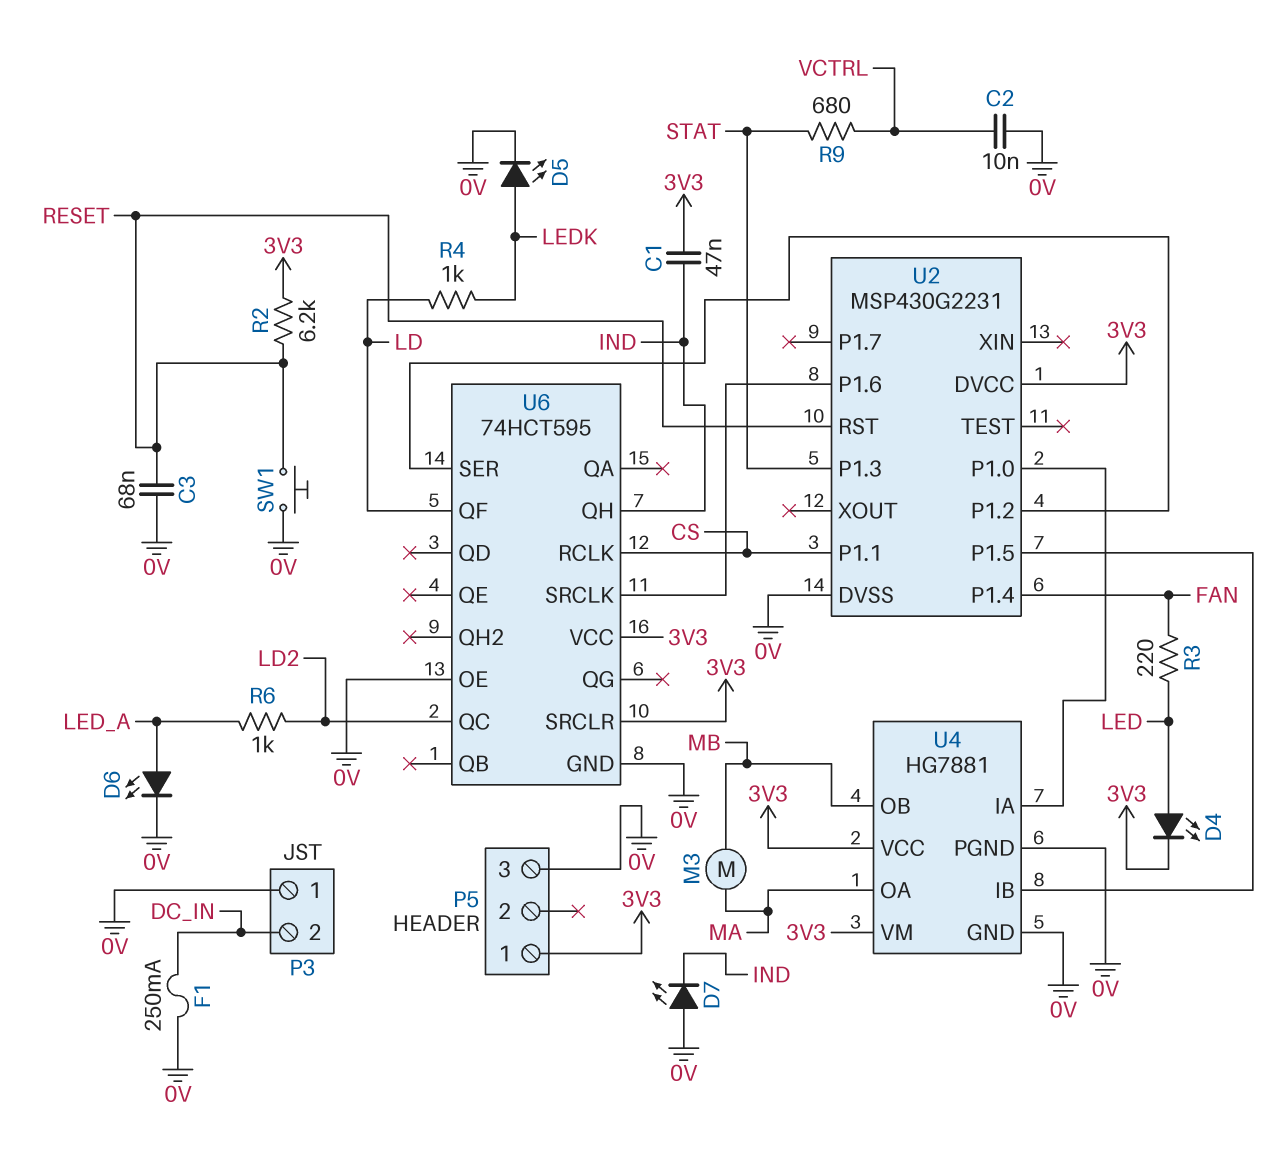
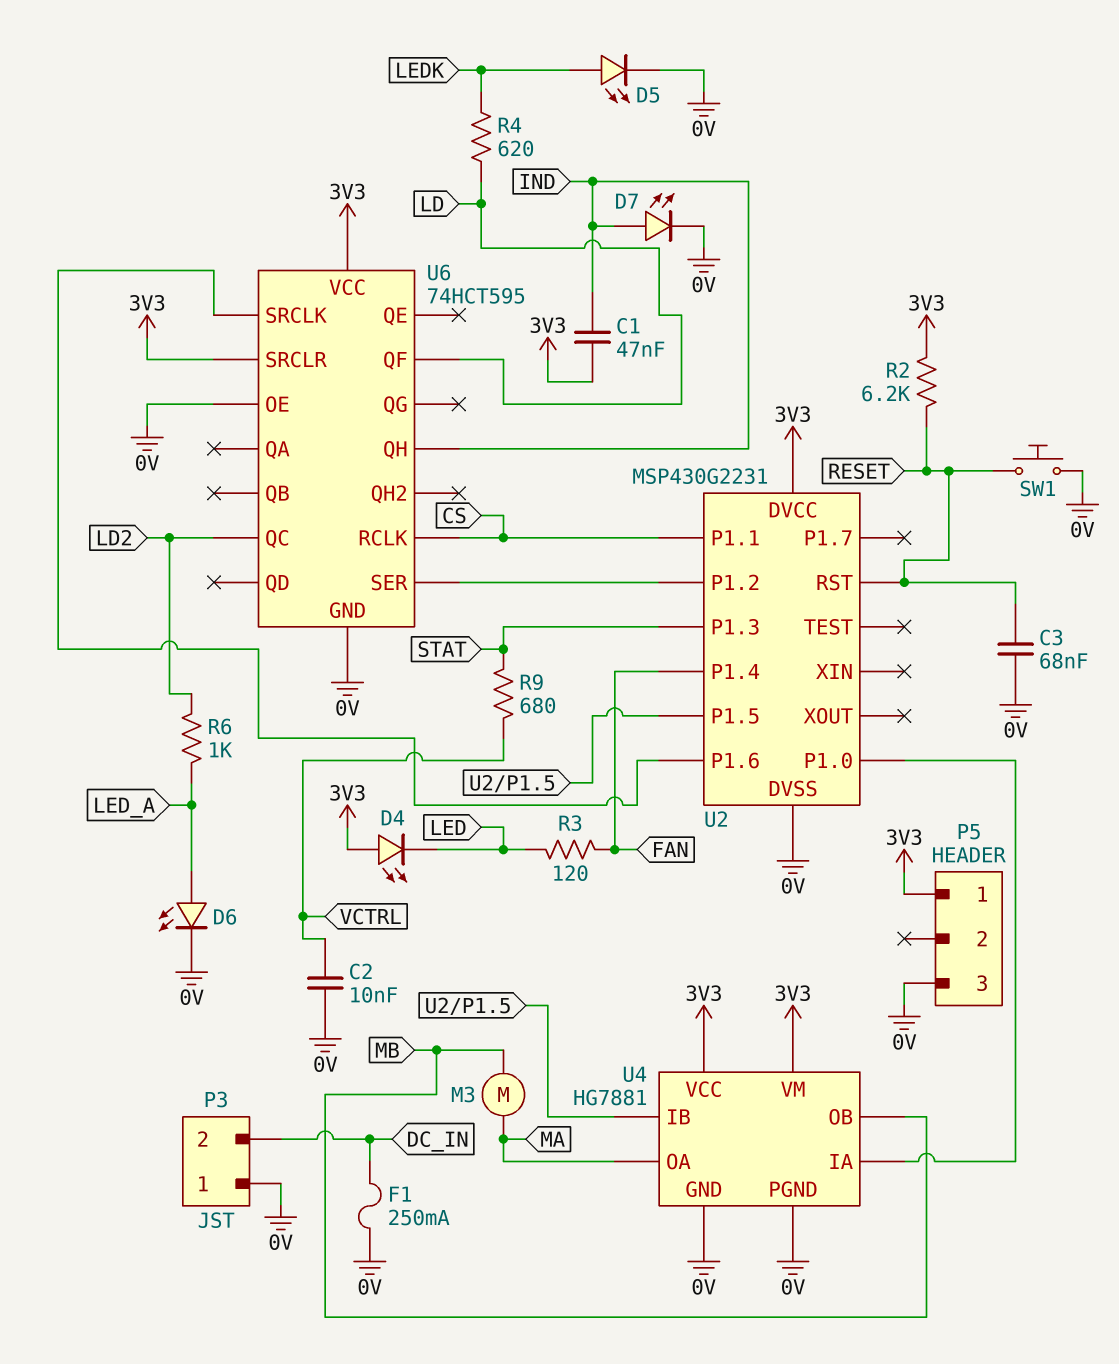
D4: LED (A LED, K 3V3) -> LED (A 3V3, K LED)
D7: LED (A 0V, K IND) -> LED (A IND, K 0V)
R3: 220 (FAN, LED) -> 120 (FAN, LED)
R4: 1k (LD, LEDK) -> 620 (LD, LEDK)

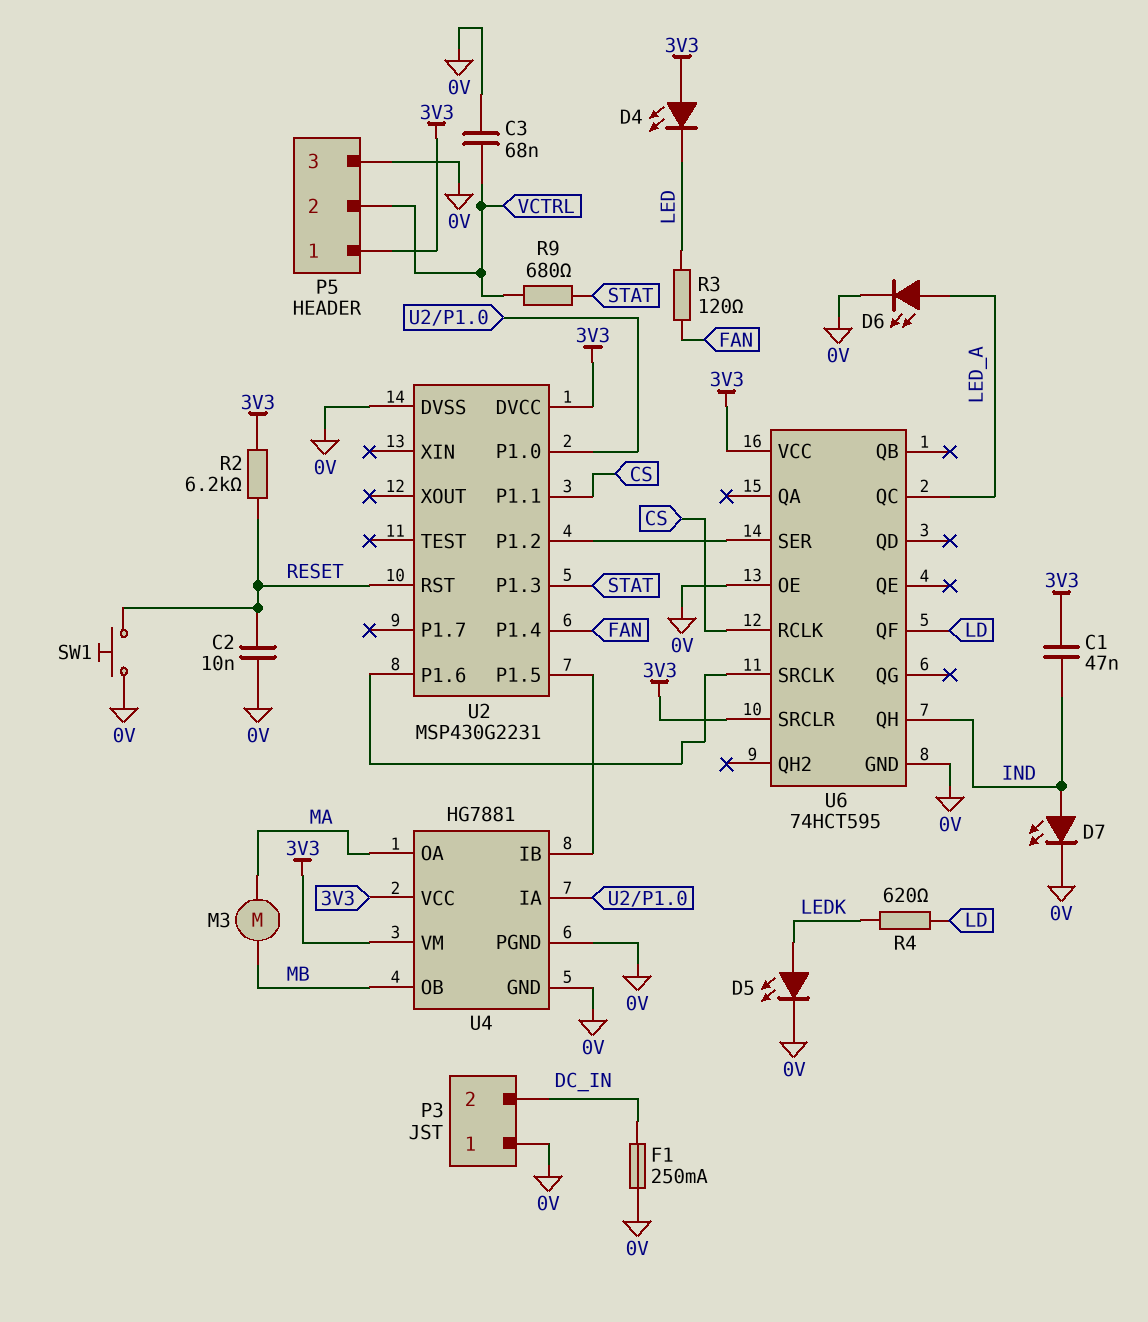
C2: 10nF (0V, VCTRL) -> 10nF (0V, RESET)
C3: 68nF (0V, RESET) -> 68nF (0V, VCTRL)
P5 pin 2: none -> VCTRL
R6: 1k (LD2, LED_A) -> none
U6 pin QC: LD2 -> LED_A

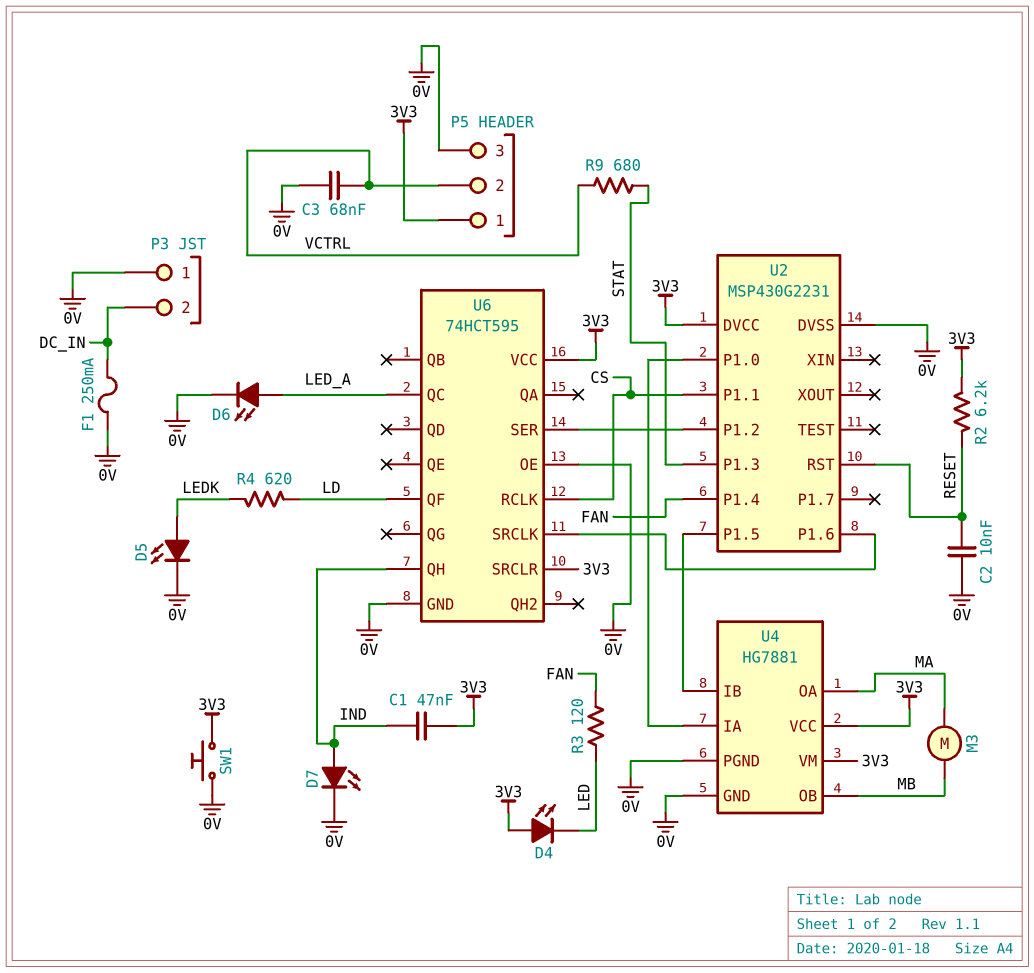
SW1: button (0V, RESET) -> button (0V, 3V3)

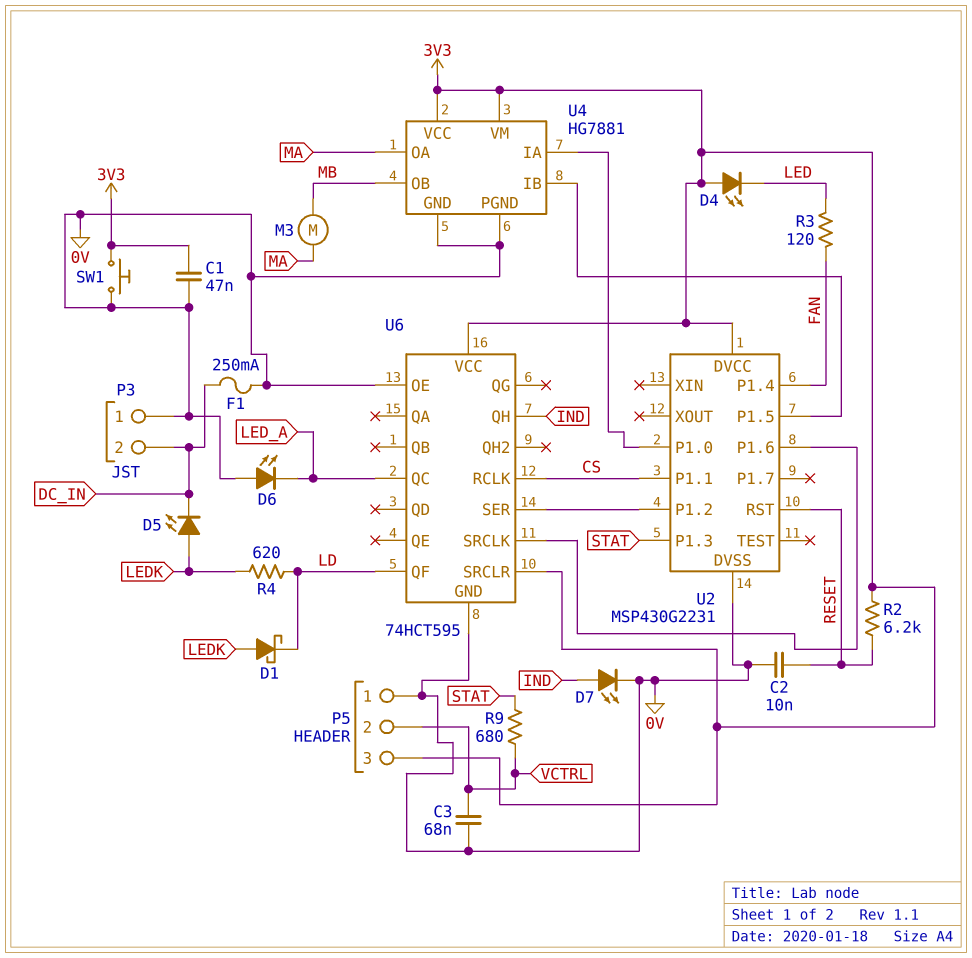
C1: 47nF (3V3, IND) -> 47nF (0V, 3V3)
D1: none -> schottky (A LEDK, K LD)
D5: LED (A LEDK, K 0V) -> LED (A LEDK, K DC_IN)
D6: LED (A LED_A, K 0V) -> LED (A 0V, K LED_A)
P5 pin 1: 3V3 -> 0V
P5 pin 3: 0V -> 3V3

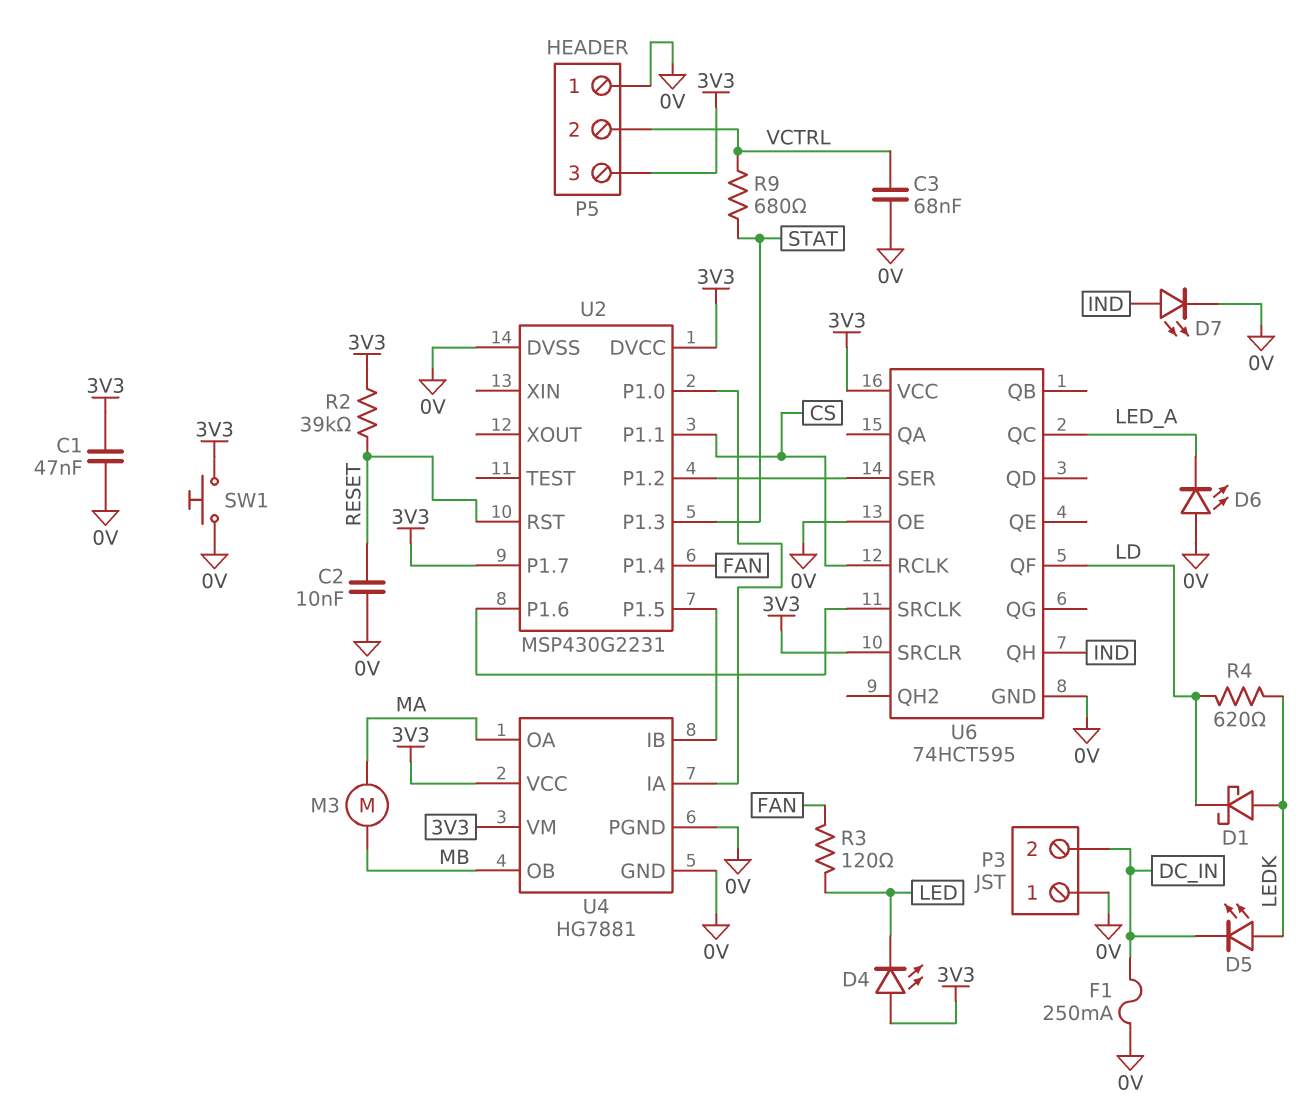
R2: 6.2k (3V3, RESET) -> 39k (3V3, RESET)
U2 pin P1.7: none -> 3V3

